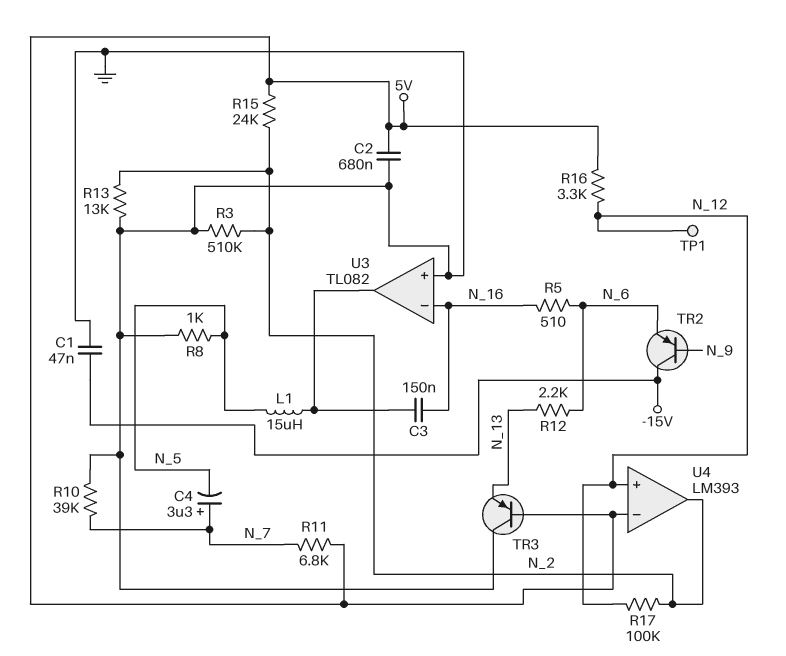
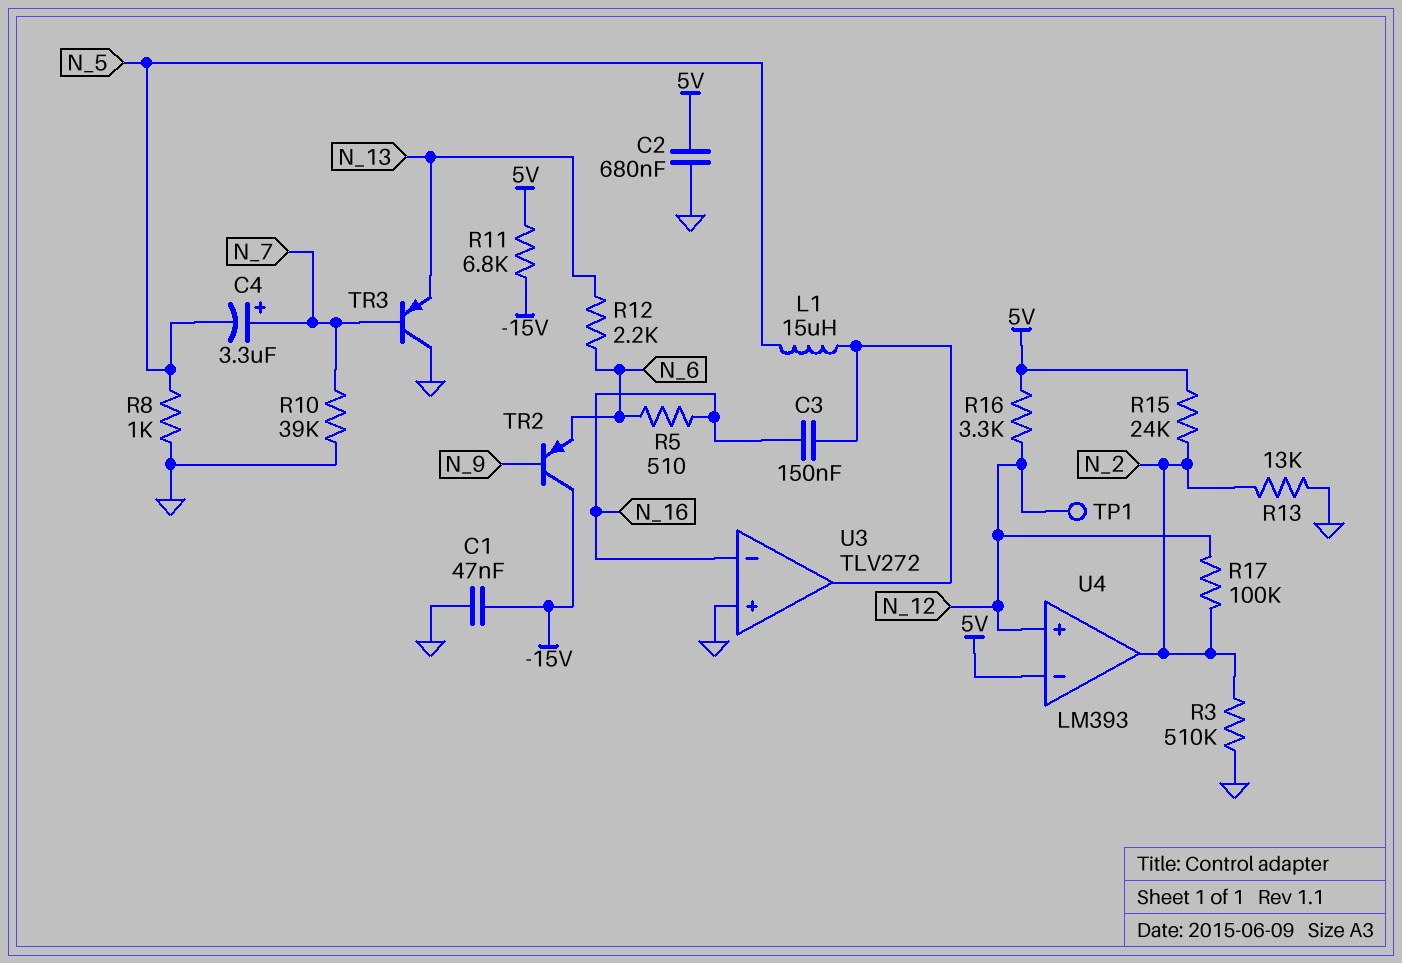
R11: 6.8k (5V, N_7) -> 6.8k (-15V, 5V)
TR3: PNP (B 5V, C GND, E N_13) -> PNP (B N_7, C GND, E N_13)
U3: TL082 -> TLV272

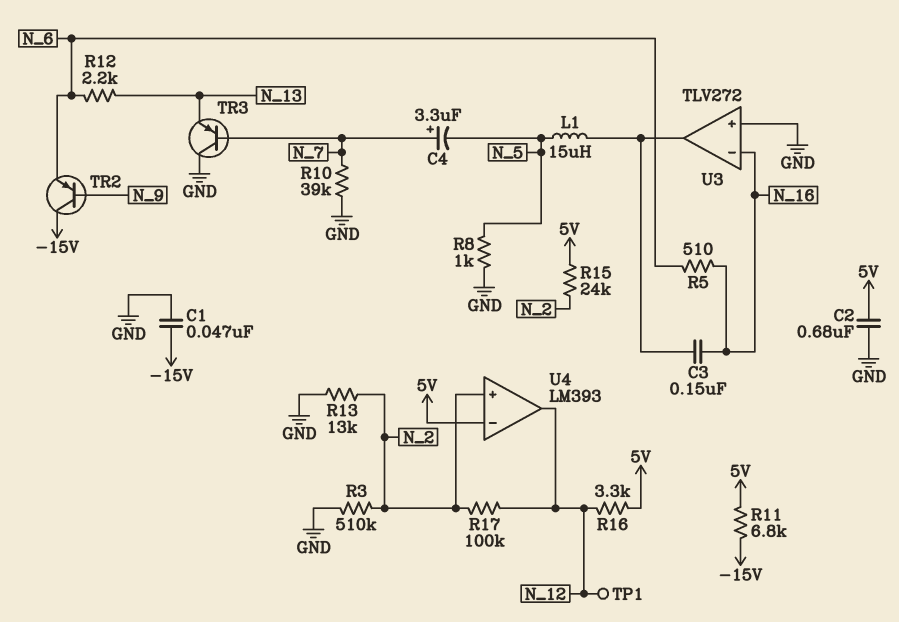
U4 pin in+: N_12 -> N_2
U4 pin out: N_2 -> N_12

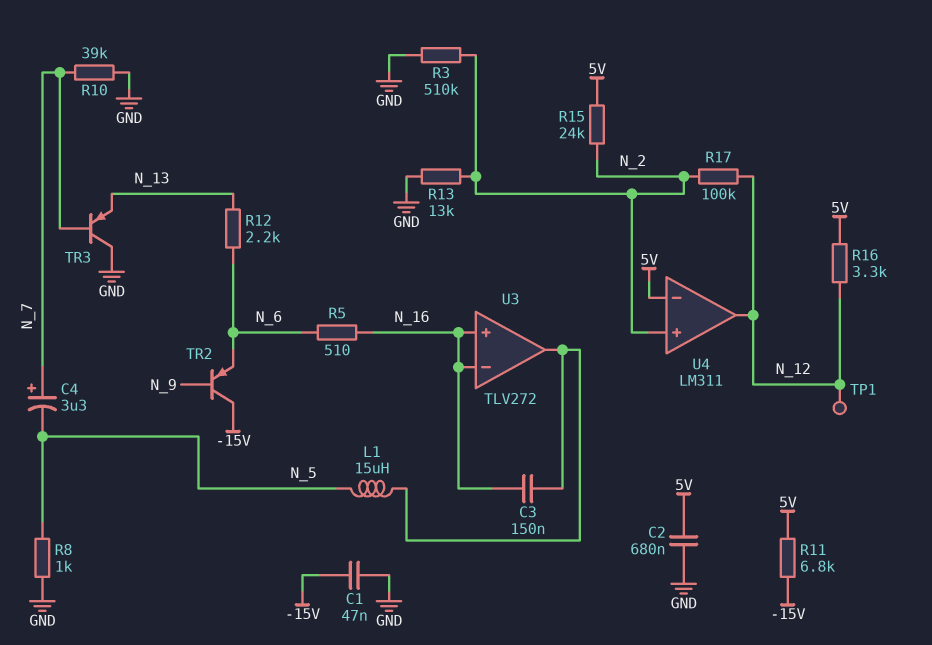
U3 pin in+: GND -> N_16
U4: LM393 -> LM311

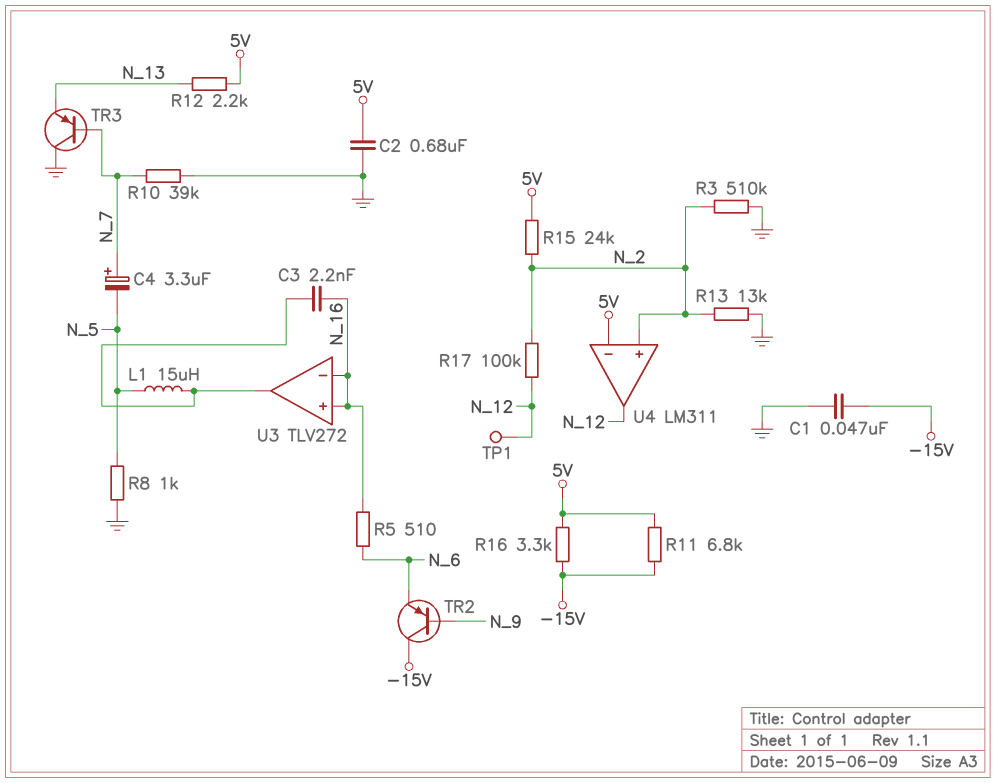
C3: 150nF (N_16, U3/out) -> 2.2nF (N_16, U3/out)
R12: 2.2k (N_6, N_13) -> 2.2k (5V, N_13)
R16: 3.3k (5V, N_12) -> 3.3k (-15V, 5V)

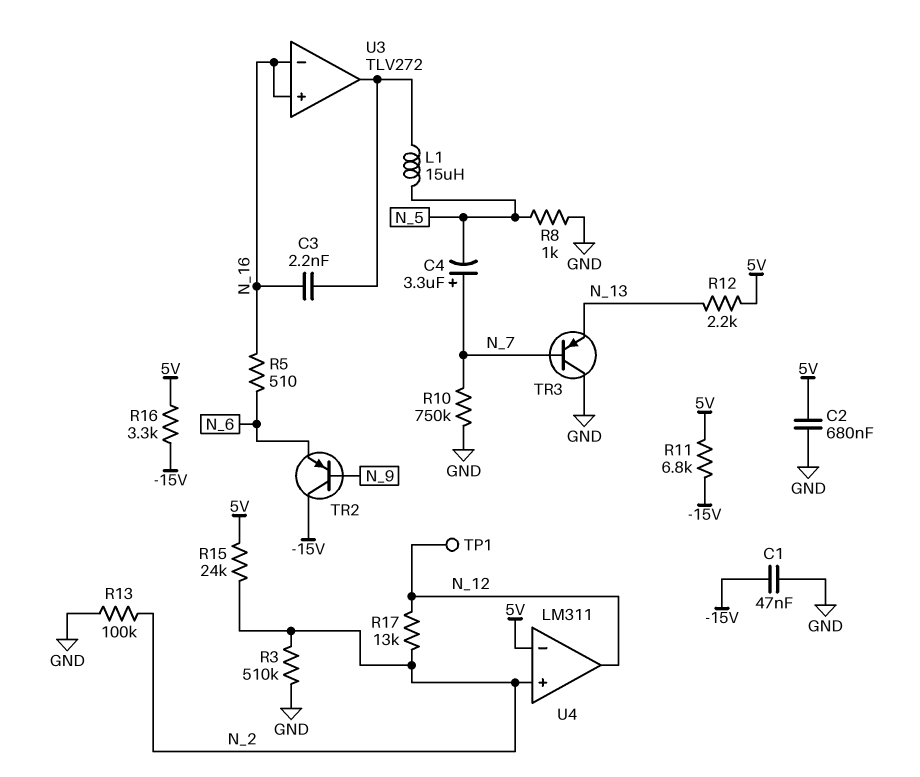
R10: 39k (GND, N_7) -> 750k (GND, N_7)
R13: 13k (GND, N_2) -> 100k (GND, N_2)
R17: 100k (N_2, N_12) -> 13k (N_2, N_12)

